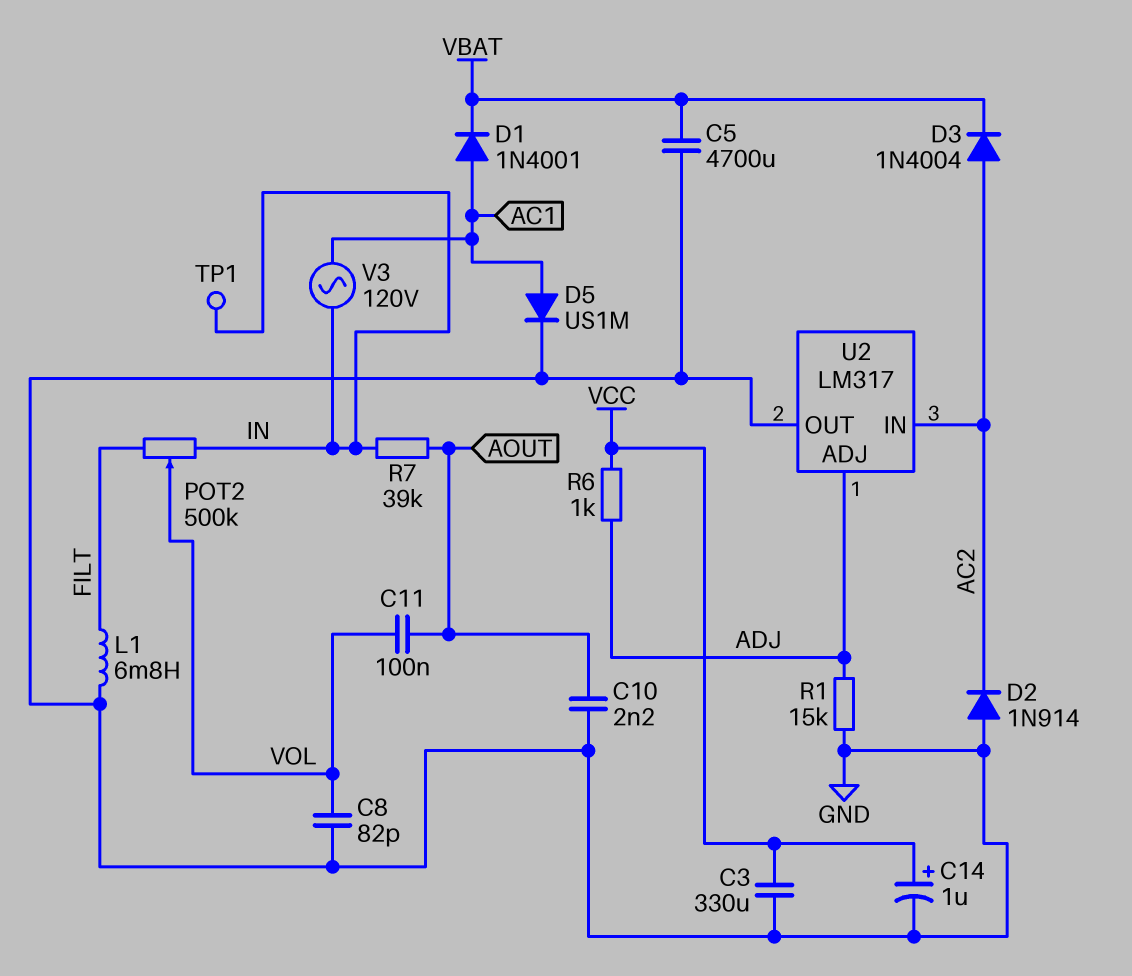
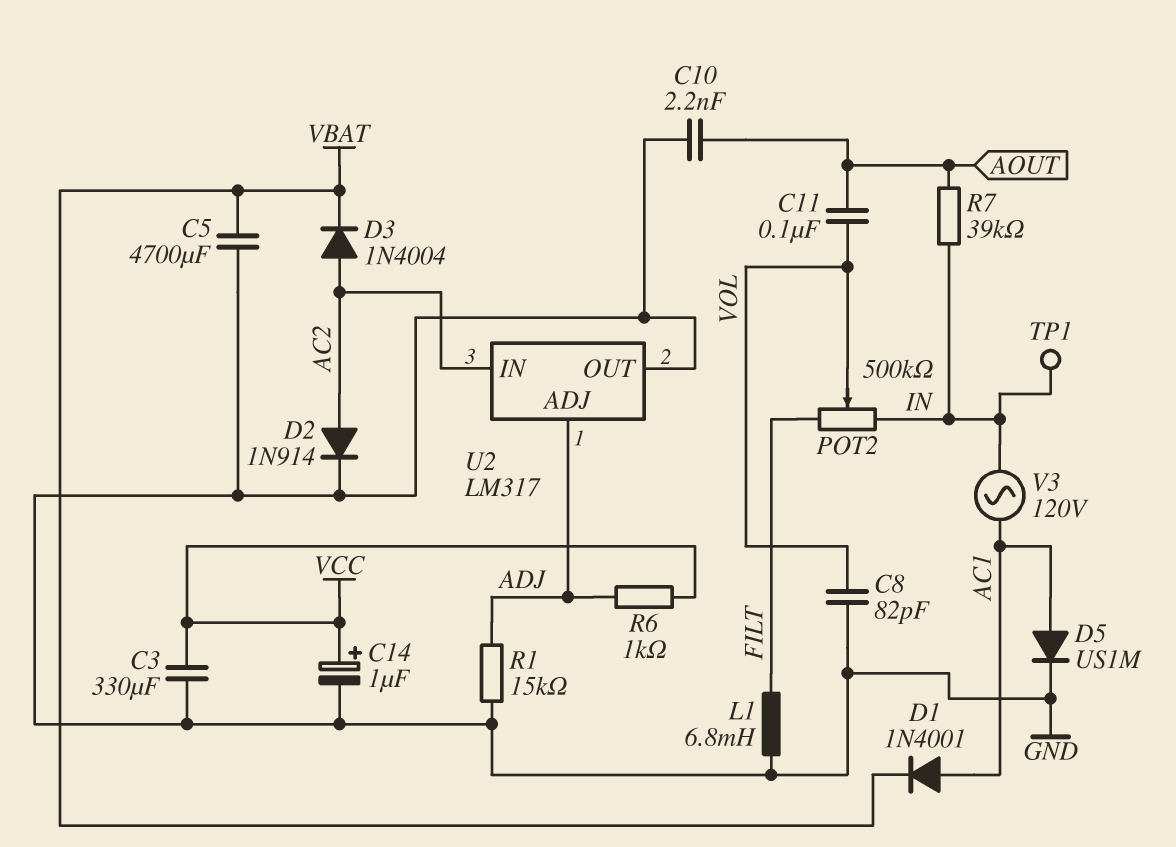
D2: diode 1N914 (A GND, K AC2) -> diode 1N914 (A AC2, K GND)

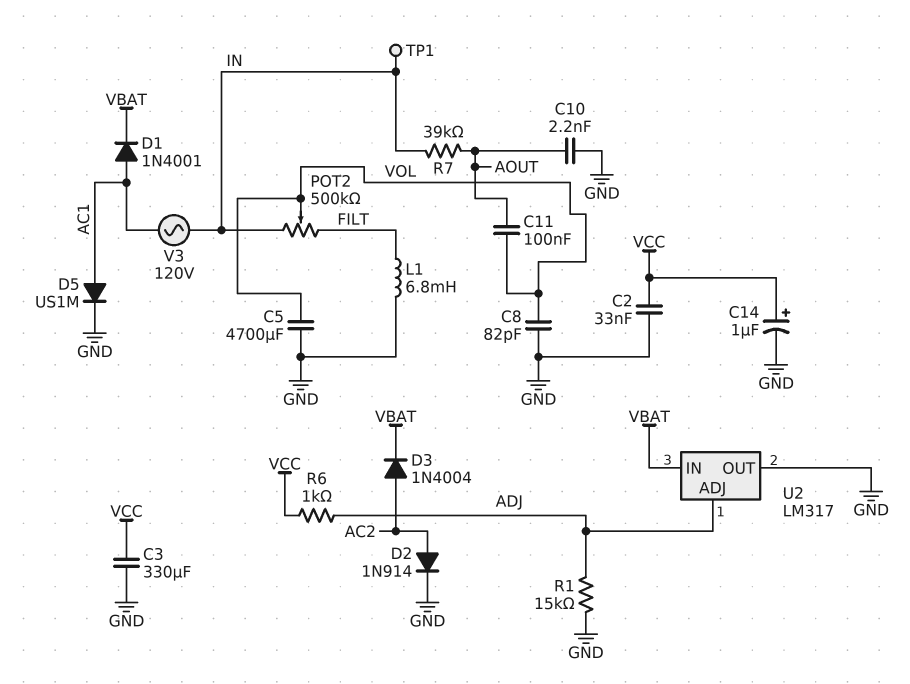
C2: none -> 33nF (GND, VCC)
C5: 4700uF (GND, VBAT) -> 4700uF (GND, VOL)
U2 pin IN: AC2 -> VBAT

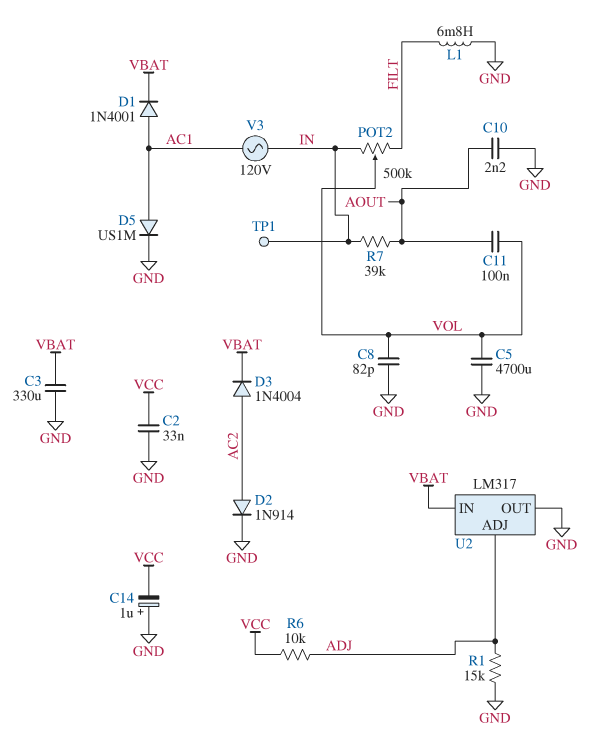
C3: 330uF (GND, VCC) -> 330uF (GND, VBAT)
C14: 1uF (plus VCC, minus GND) -> 1uF (plus GND, minus VCC)
R6: 1k (ADJ, VCC) -> 10k (ADJ, VCC)

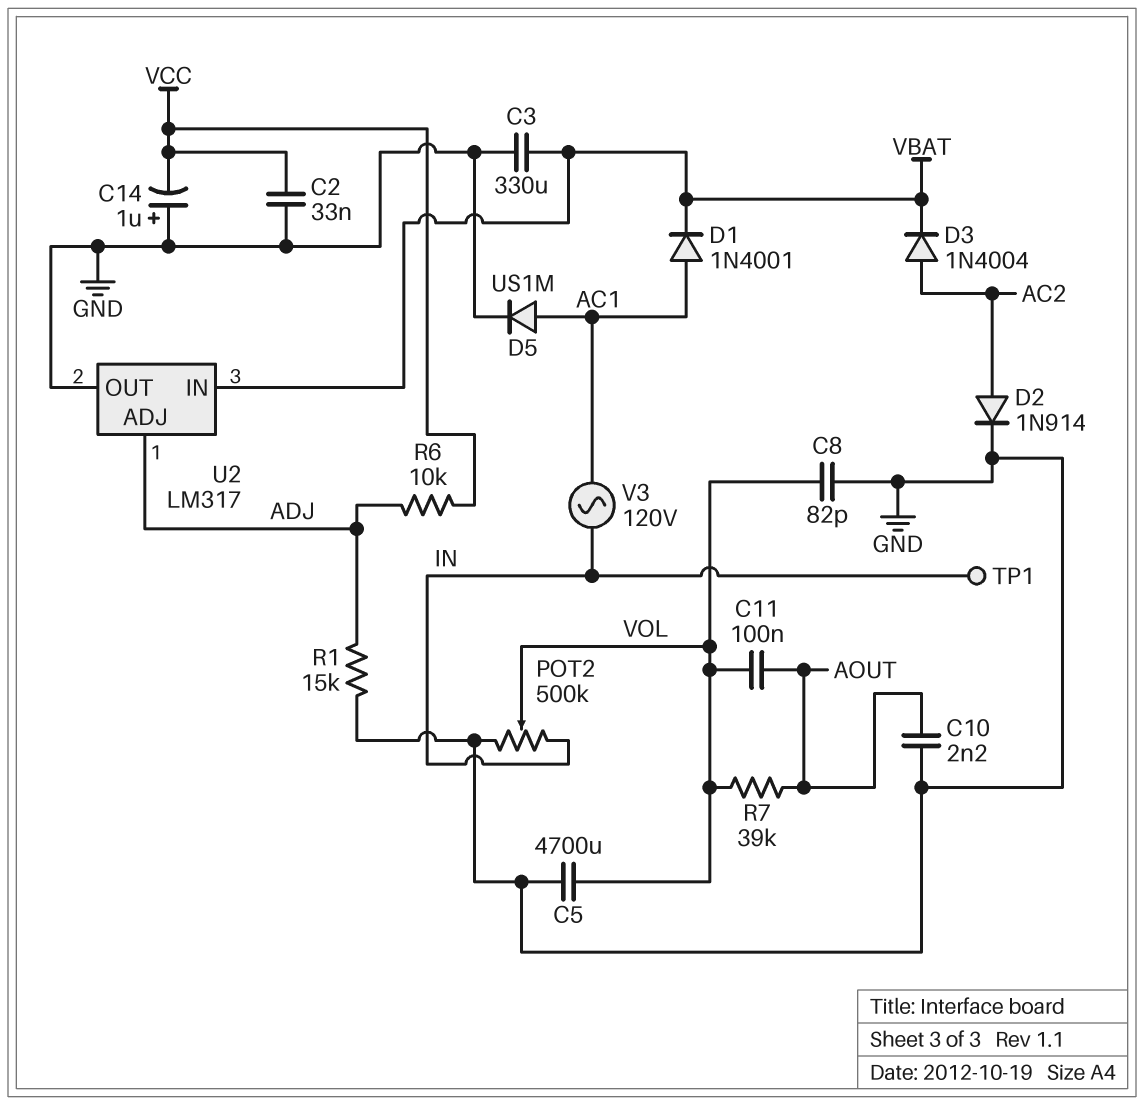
L1: 6.8mH (FILT, GND) -> none
POT2: 500k (FILT, IN, wiper VOL) -> 500k (GND, IN, wiper VOL)
R7: 39k (AOUT, IN) -> 39k (AOUT, VOL)

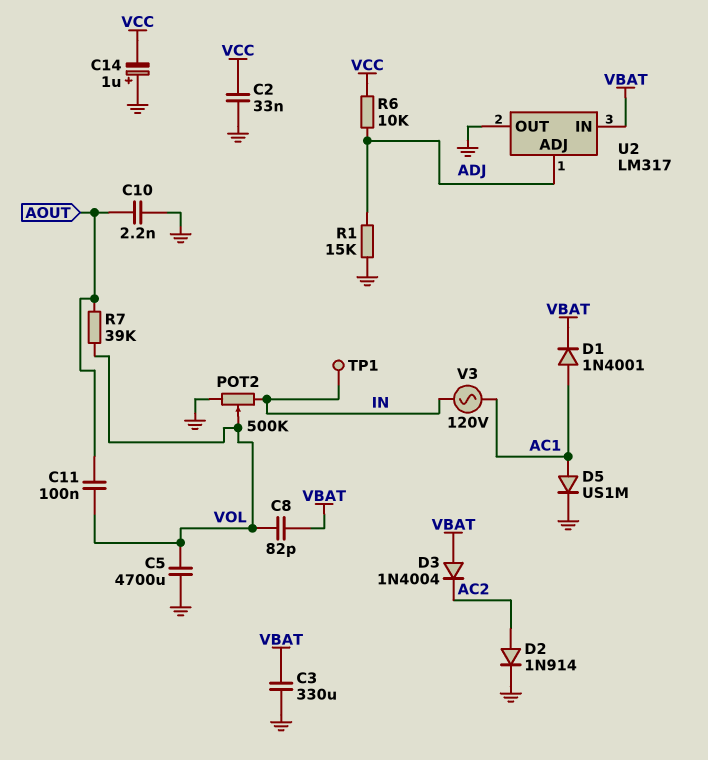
C8: 82pF (GND, VOL) -> 82pF (VBAT, VOL)
D3: diode 1N4004 (A AC2, K VBAT) -> diode 1N4004 (A VBAT, K AC2)

